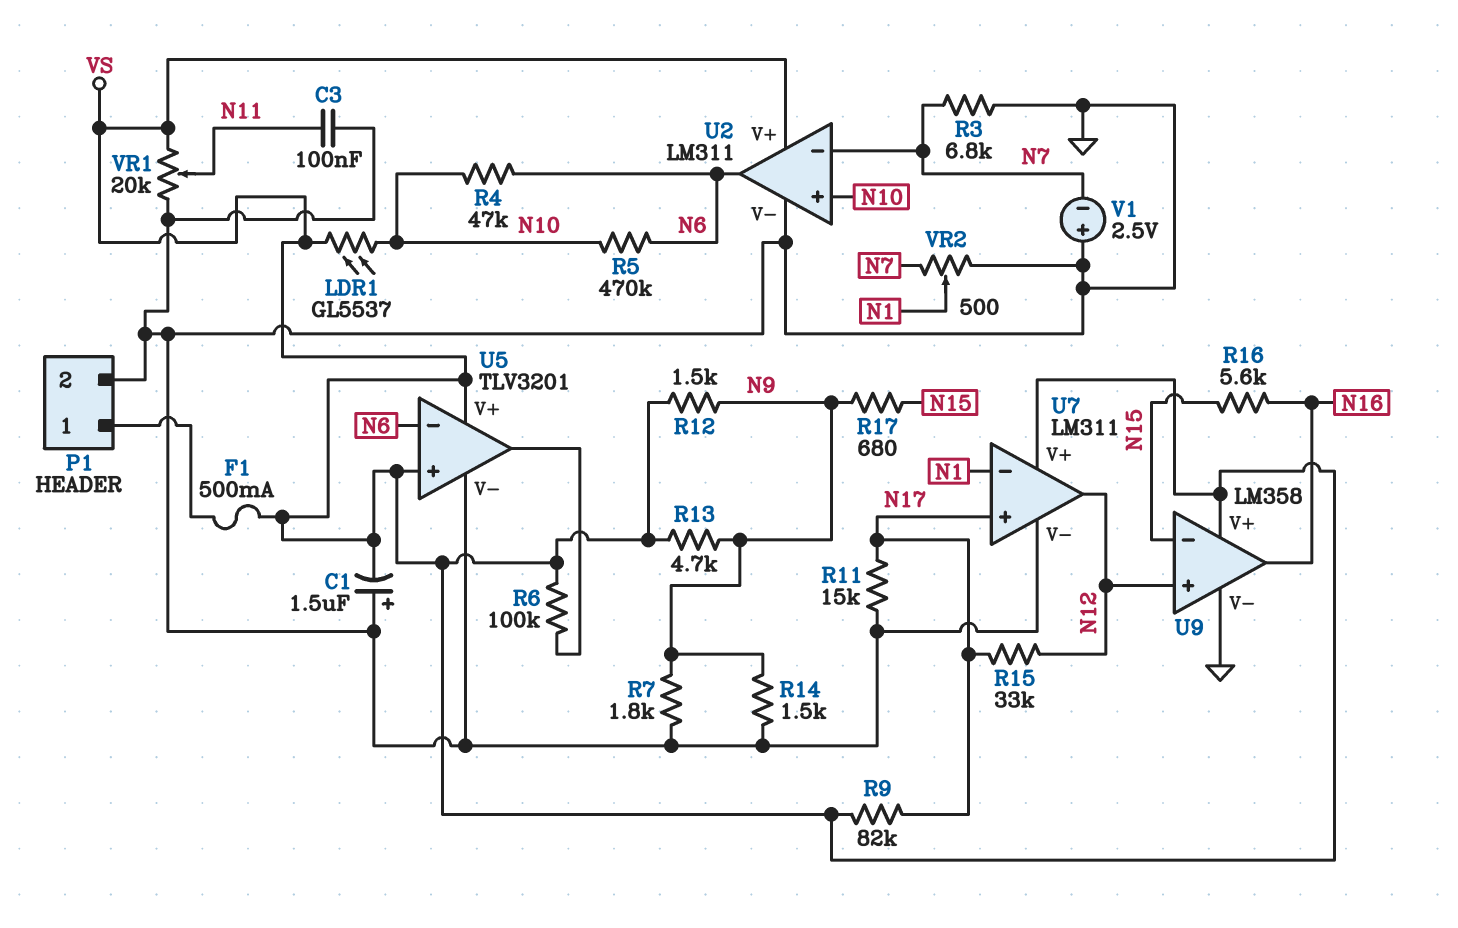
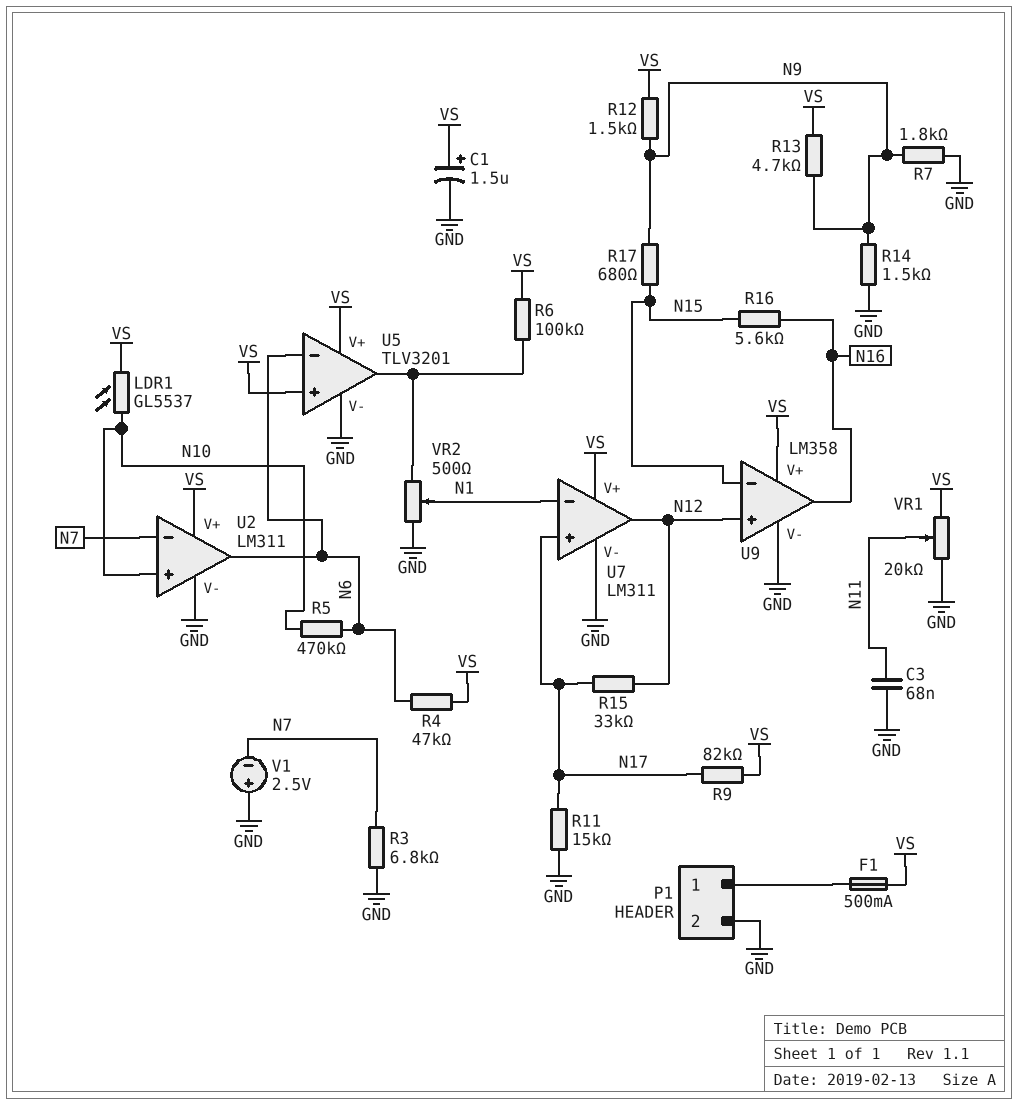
C1: 1.5uF (plus GND, minus VS) -> 1.5uF (plus VS, minus GND)
C3: 100nF (GND, N11) -> 68nF (GND, N11)
R4: 47k (N6, N10) -> 47k (N6, VS)
VR2: 500 (GND, N7, wiper N1) -> 500 (GND, U5/out, wiper N1)

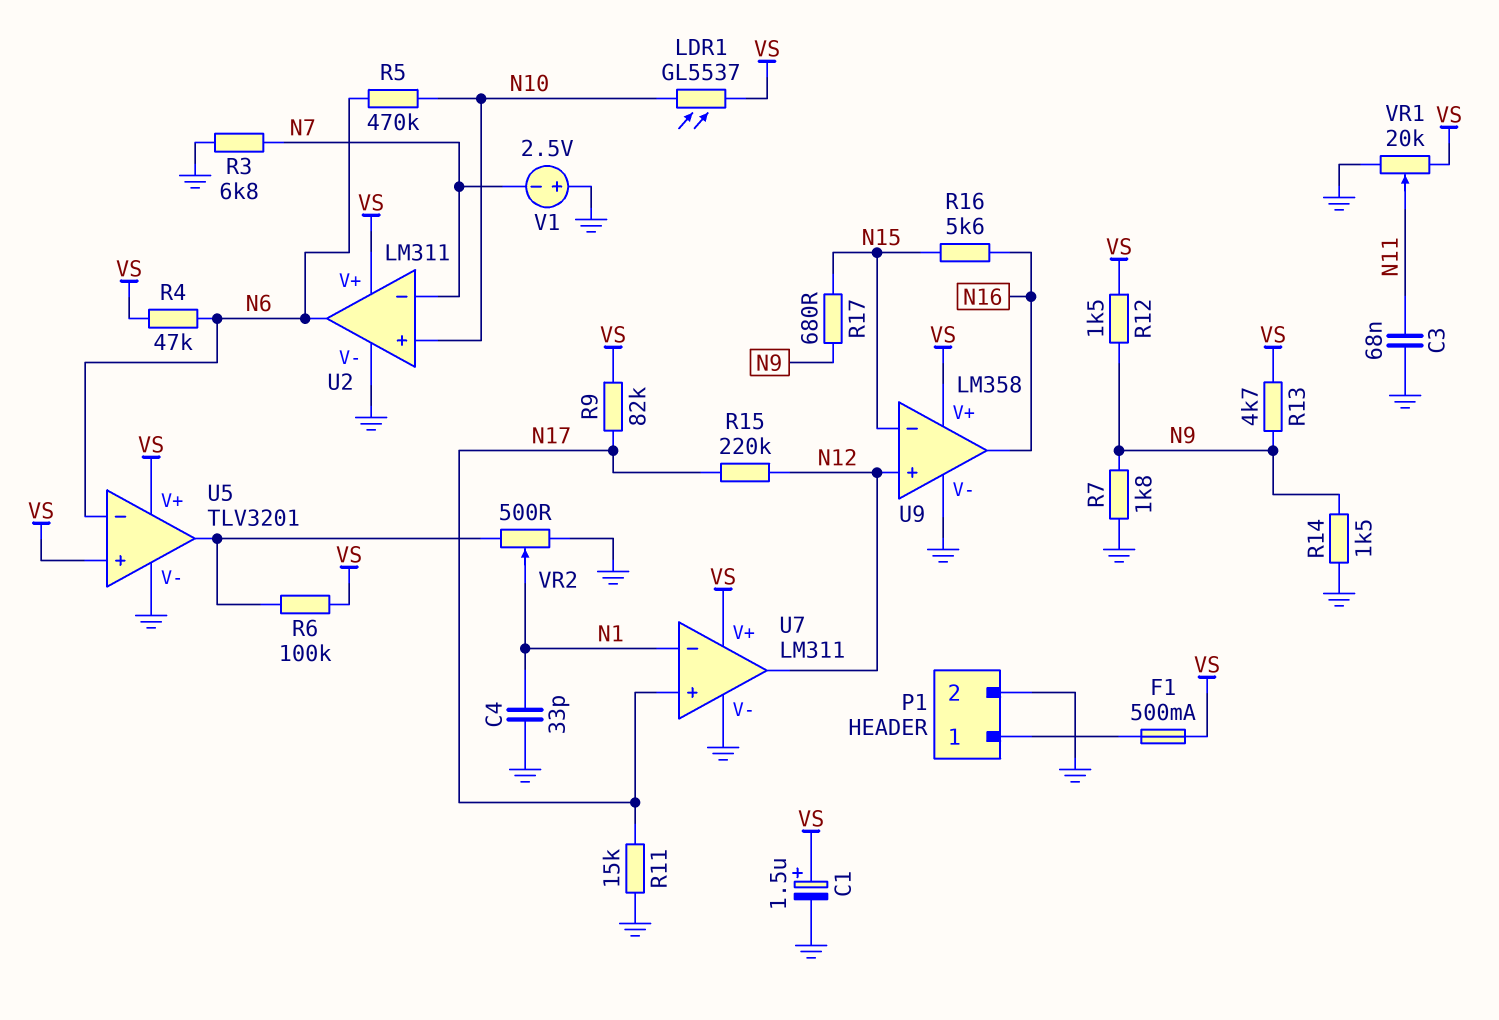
C4: none -> 33pF (GND, N1)
R15: 33k (N12, N17) -> 220k (N12, N17)

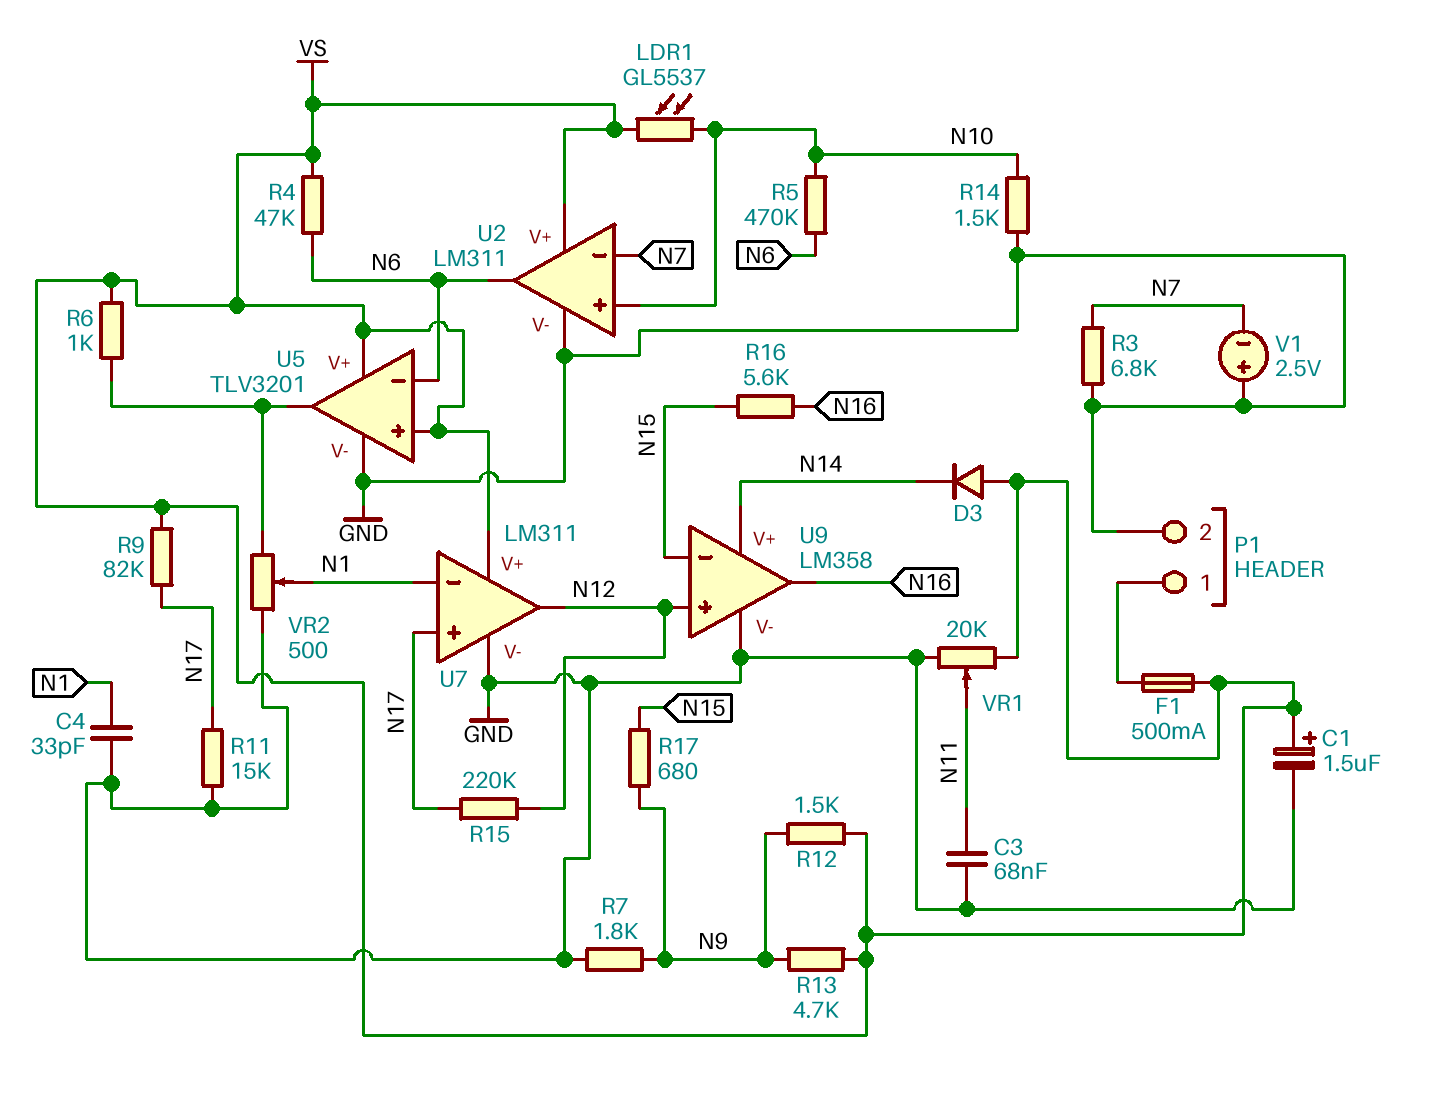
D3: none -> diode (A VS, K N14)
R6: 100k (U5/out, VS) -> 1k (U5/out, VS)
R14: 1.5k (GND, N9) -> 1.5k (GND, N10)
U9 pin V+: VS -> N14

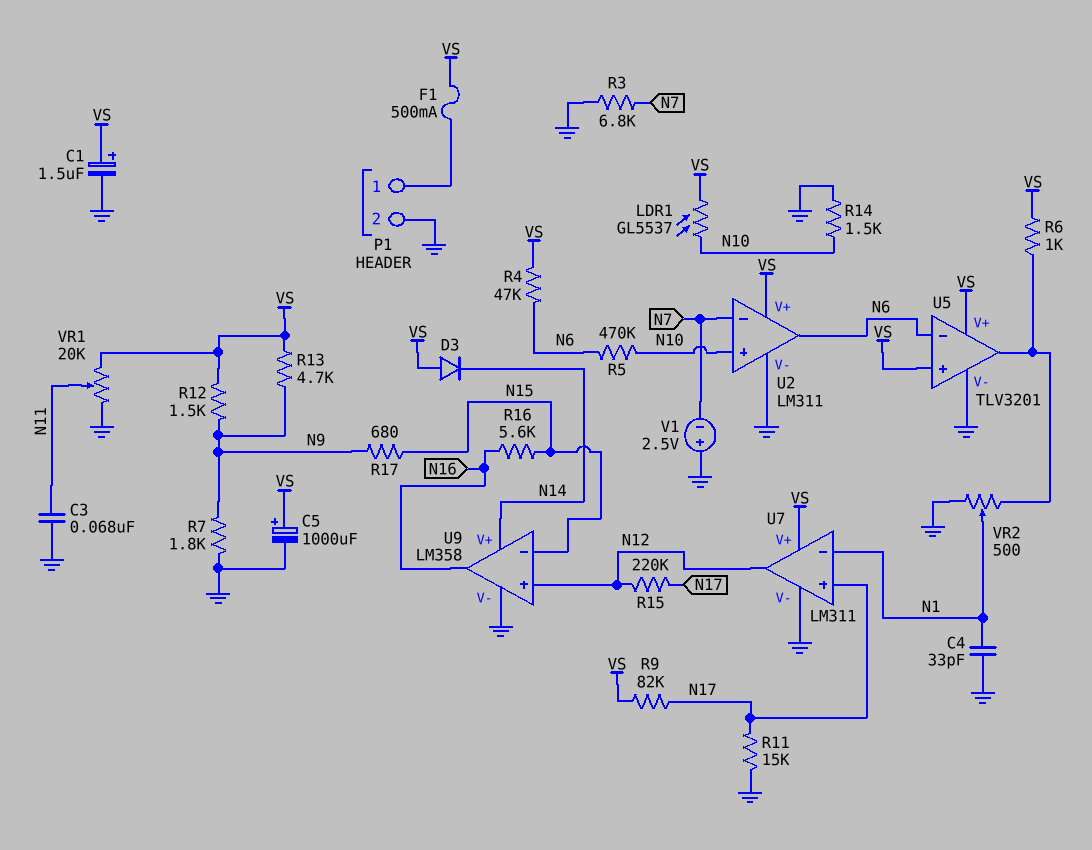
C5: none -> 1000uF (plus VS, minus GND)

